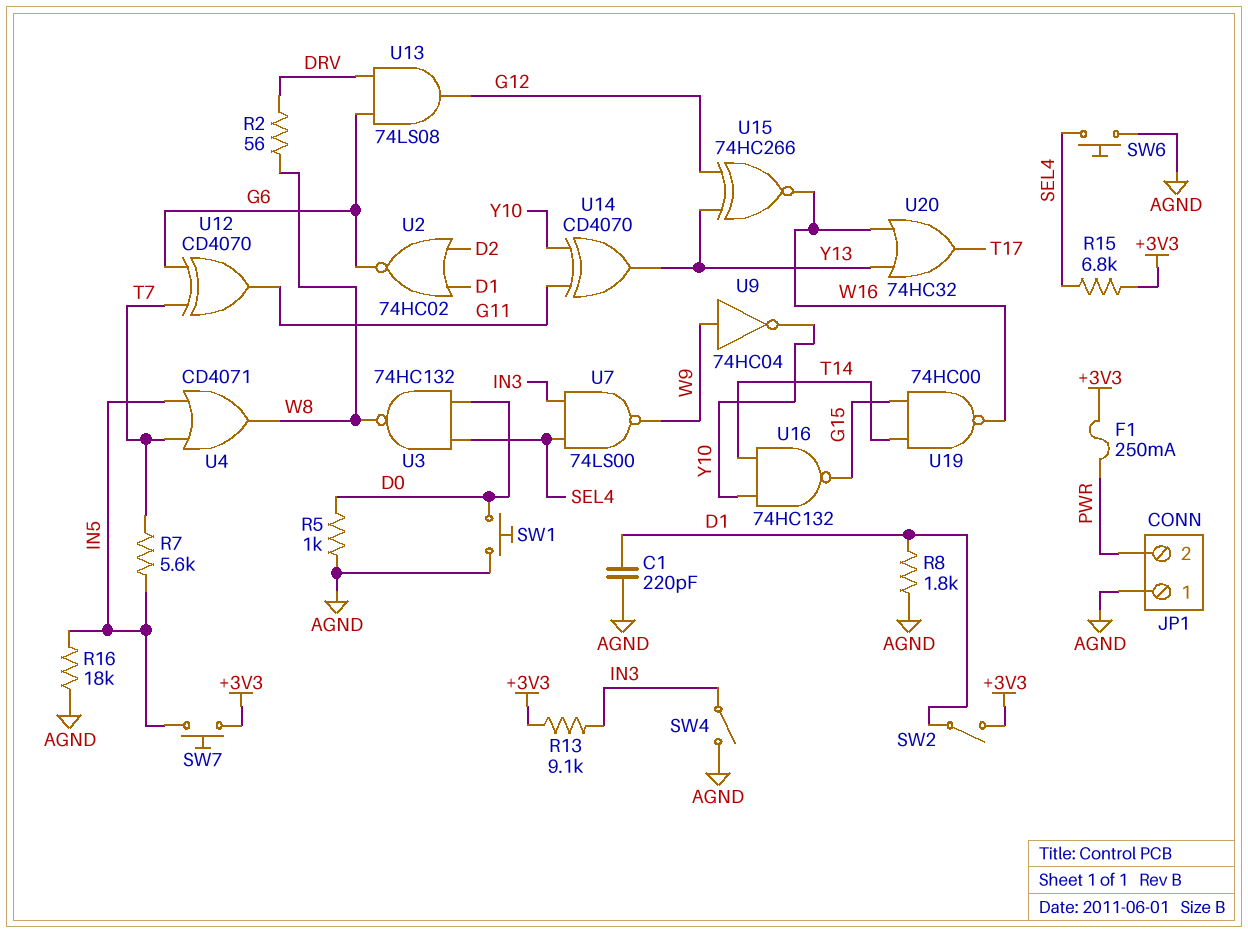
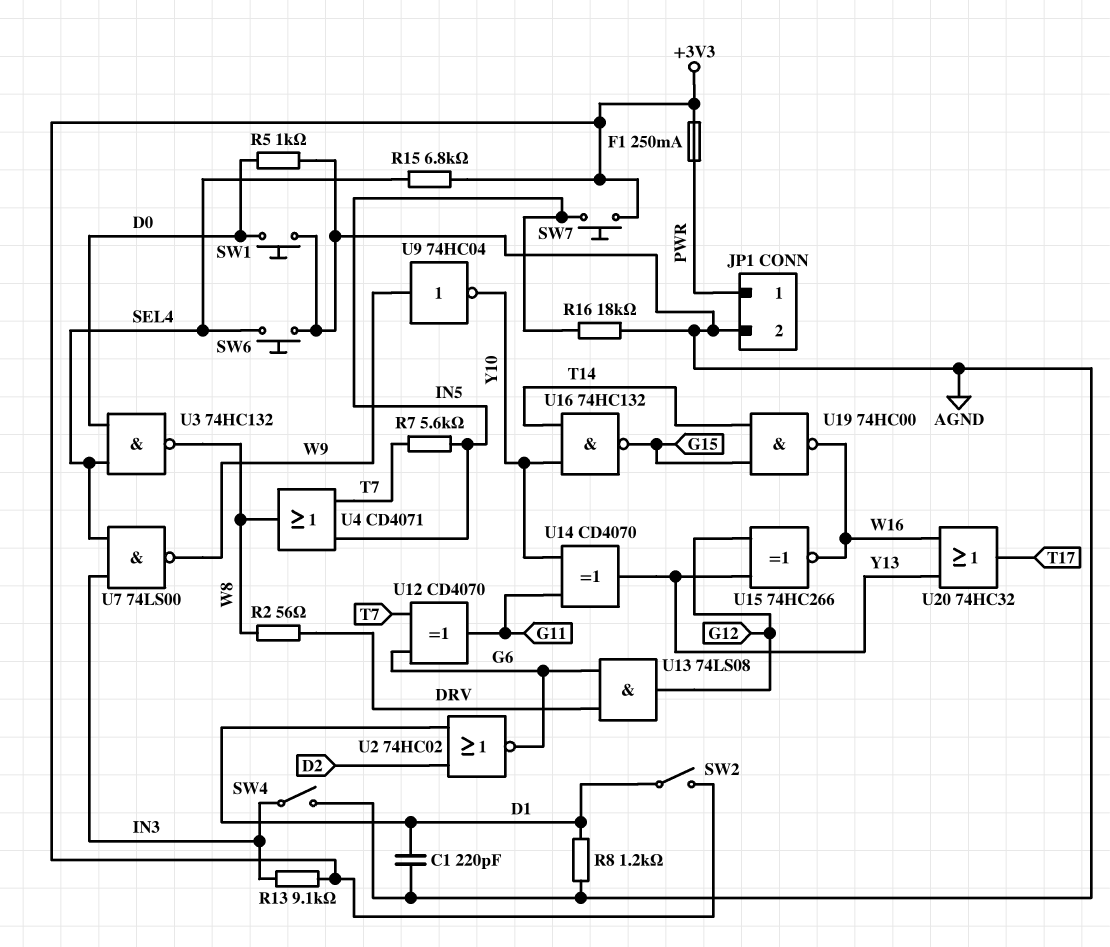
JP1 pin 1: AGND -> PWR
JP1 pin 2: PWR -> AGND
R8: 1.8k (AGND, D1) -> 1.2k (AGND, D1)

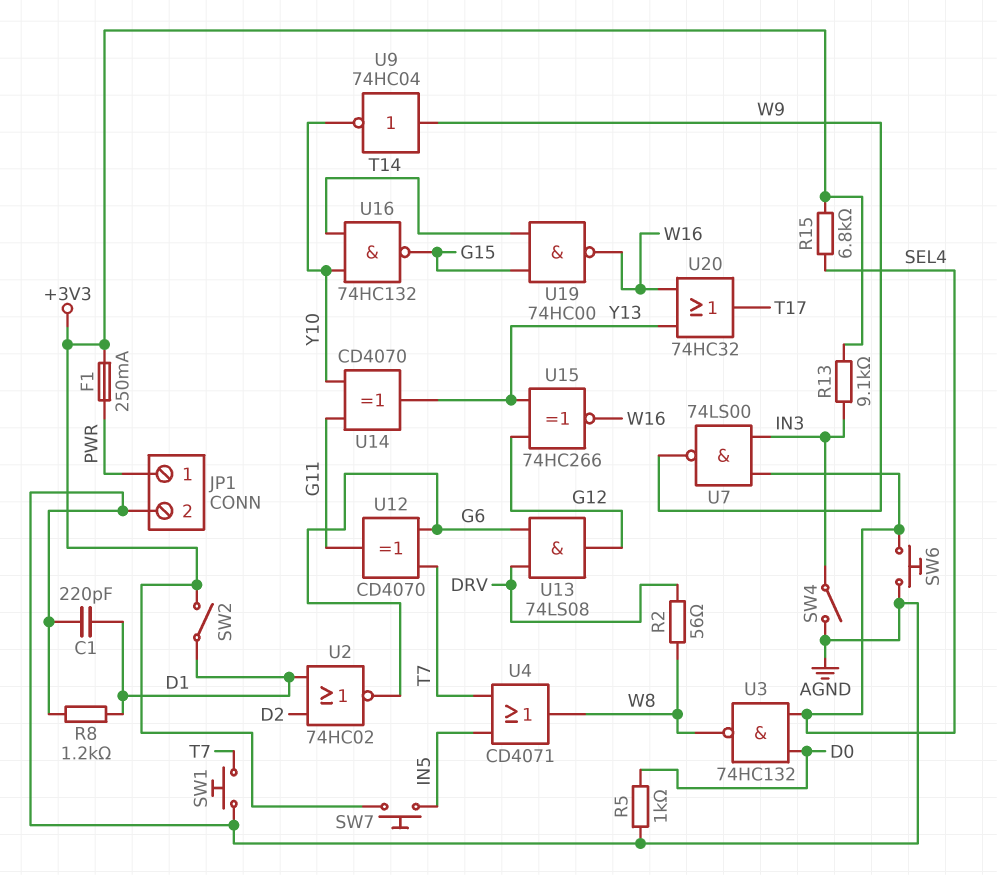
R7: 5.6k (IN5, T7) -> none
R16: 18k (AGND, IN5) -> none
SW1: button (AGND, D0) -> button (AGND, T7)

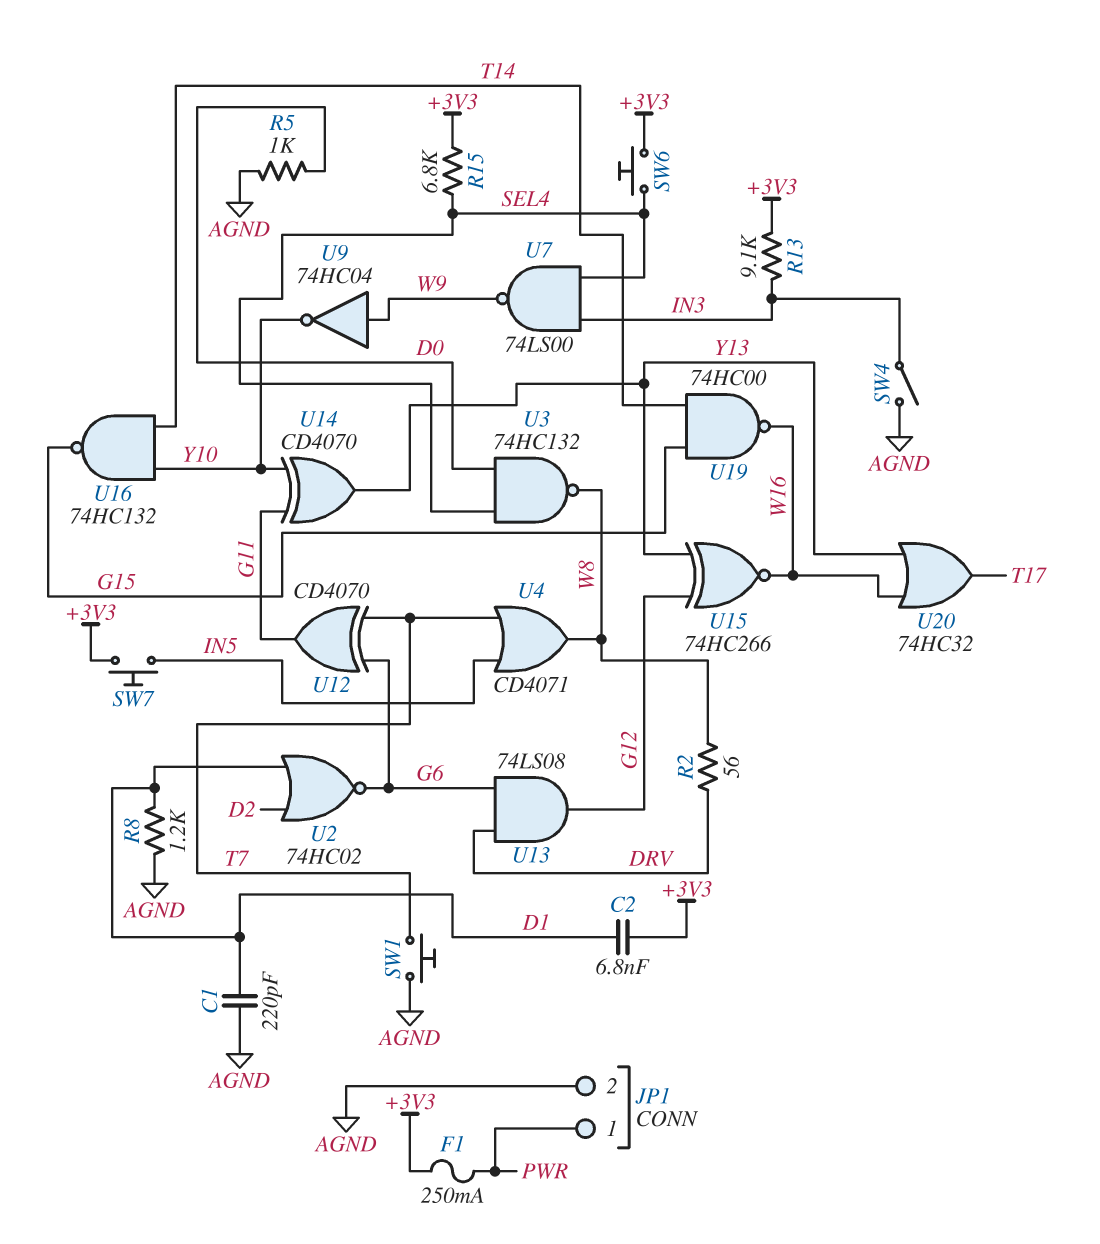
C2: none -> 6.8nF (+3V3, D1)
SW2: switch (+3V3, D1) -> none
SW6: button (AGND, SEL4) -> button (+3V3, SEL4)

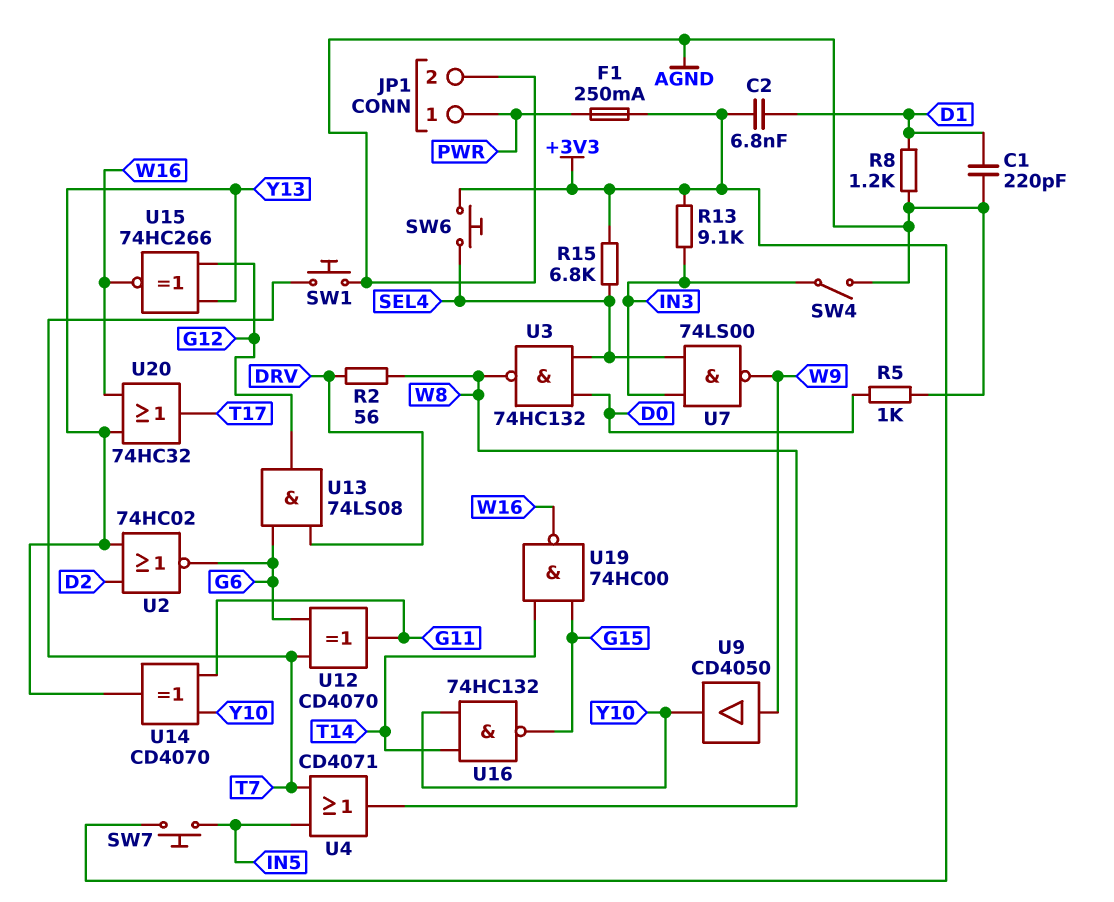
U2: NOR 74HC02 (in D1, in D2, out G6) -> NOR 74HC02 (in D2, in Y13, out G6)
U9: NOT 74HC04 (in W9, out Y10) -> buffer CD4050 (in W9, out Y10)

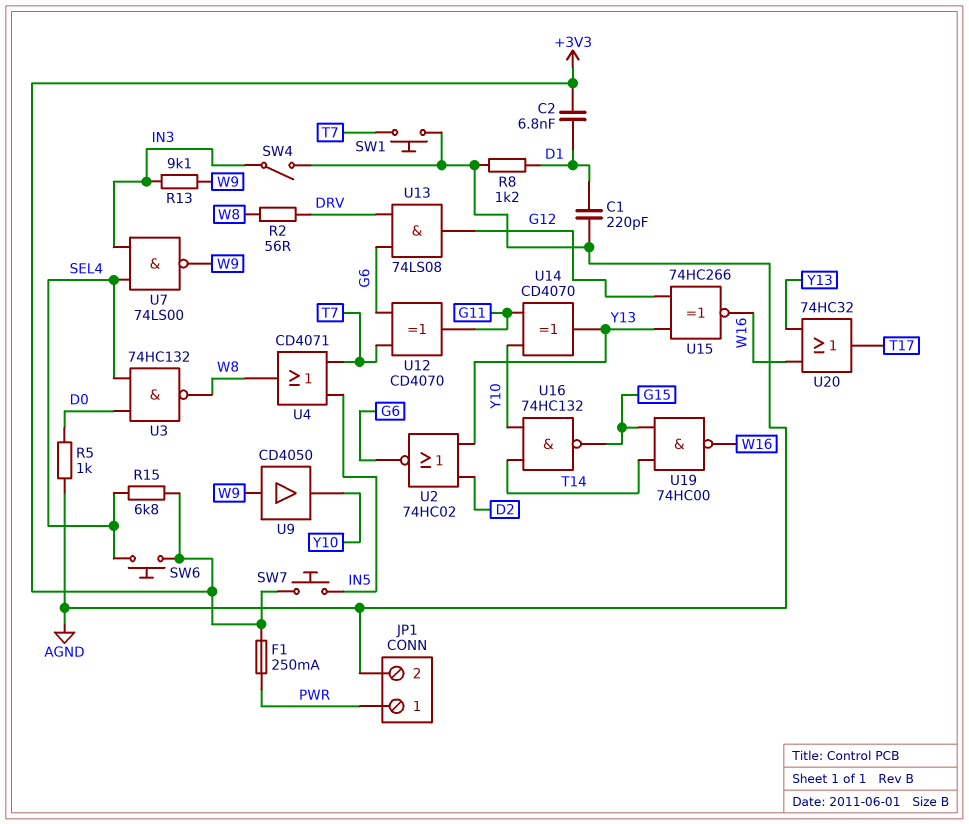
R13: 9.1k (+3V3, IN3) -> 9.1k (IN3, W9)

